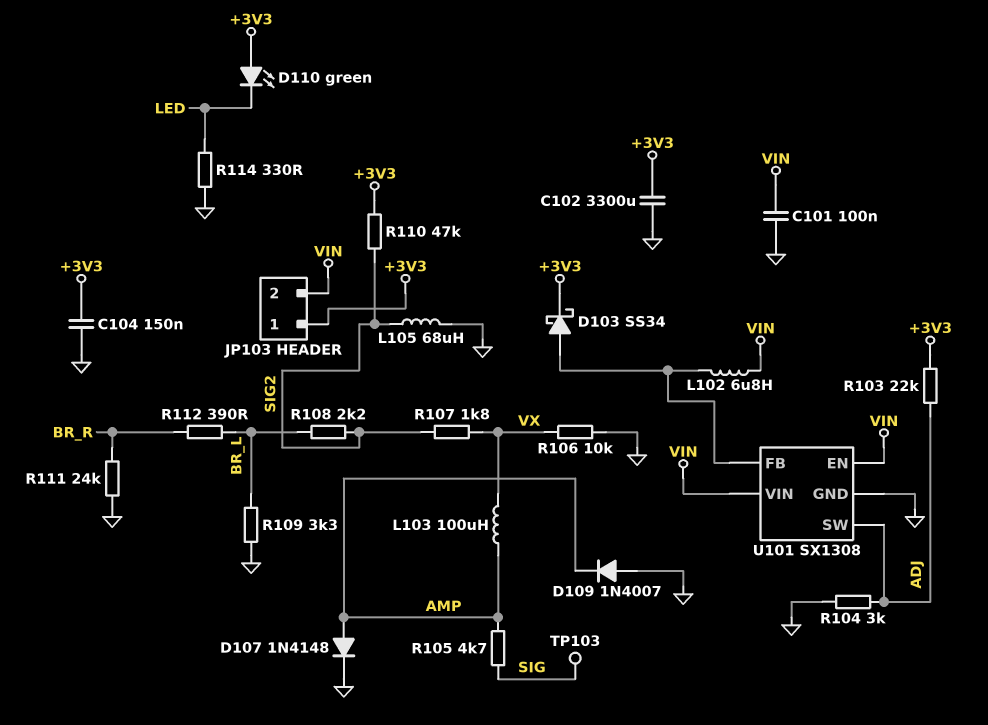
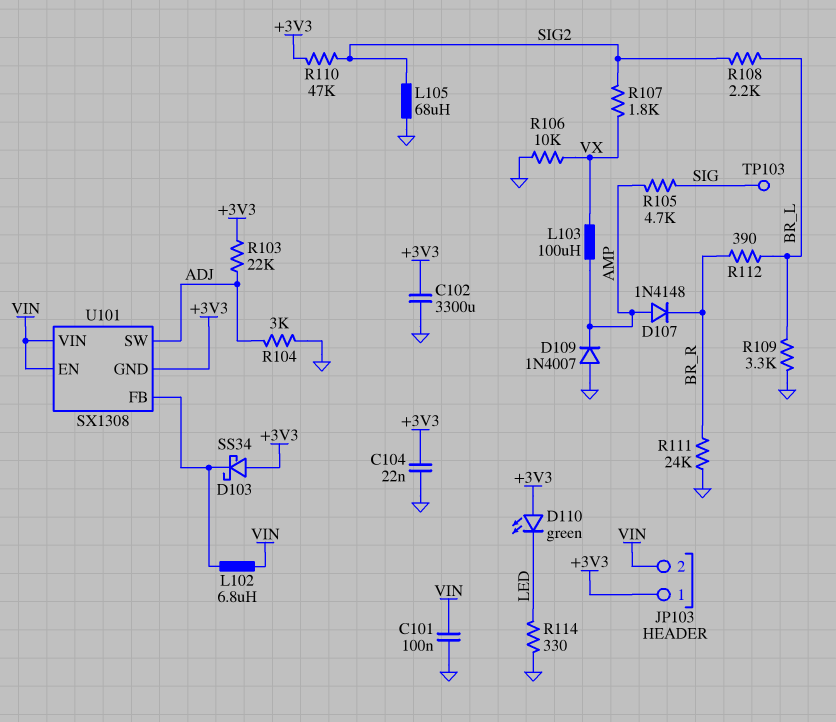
C104: 150nF (+3V3, GND) -> 22nF (+3V3, GND)
D103: schottky SS34 (A U101/FB, K +3V3) -> schottky SS34 (A +3V3, K U101/FB)
D107: diode 1N4148 (A AMP, K GND) -> diode 1N4148 (A AMP, K BR_R)
U101 pin GND: GND -> +3V3

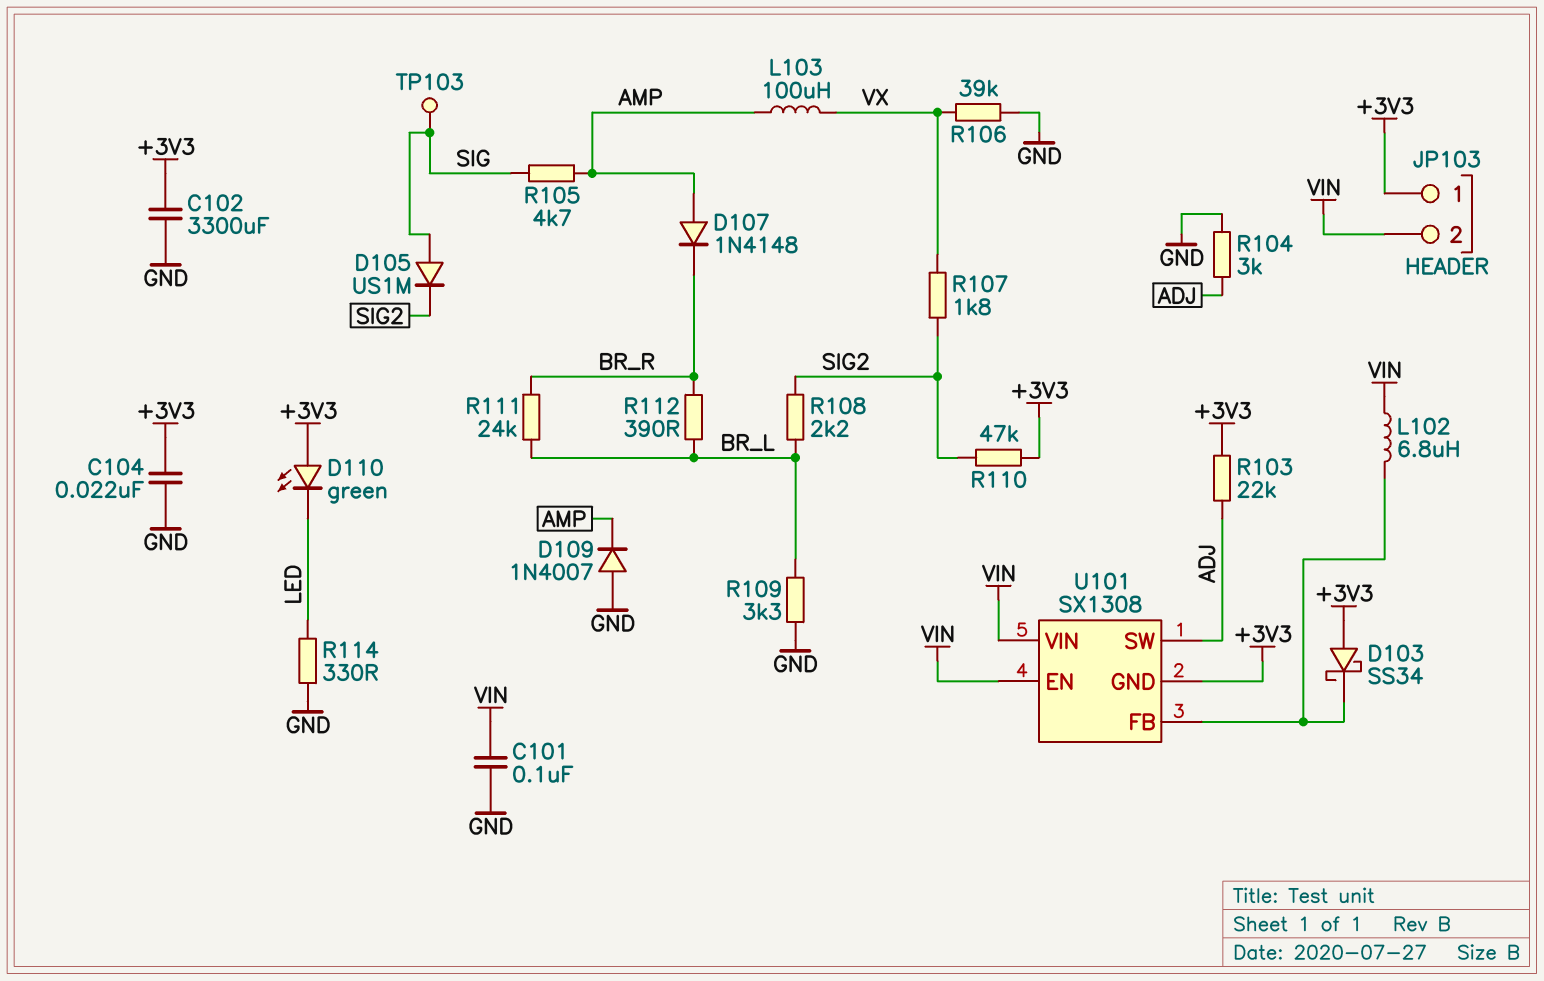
D105: none -> diode US1M (A SIG, K SIG2)
L105: 68uH (GND, SIG2) -> none
R106: 10k (GND, VX) -> 39k (GND, VX)
R111: 24k (BR_R, GND) -> 24k (BR_L, BR_R)

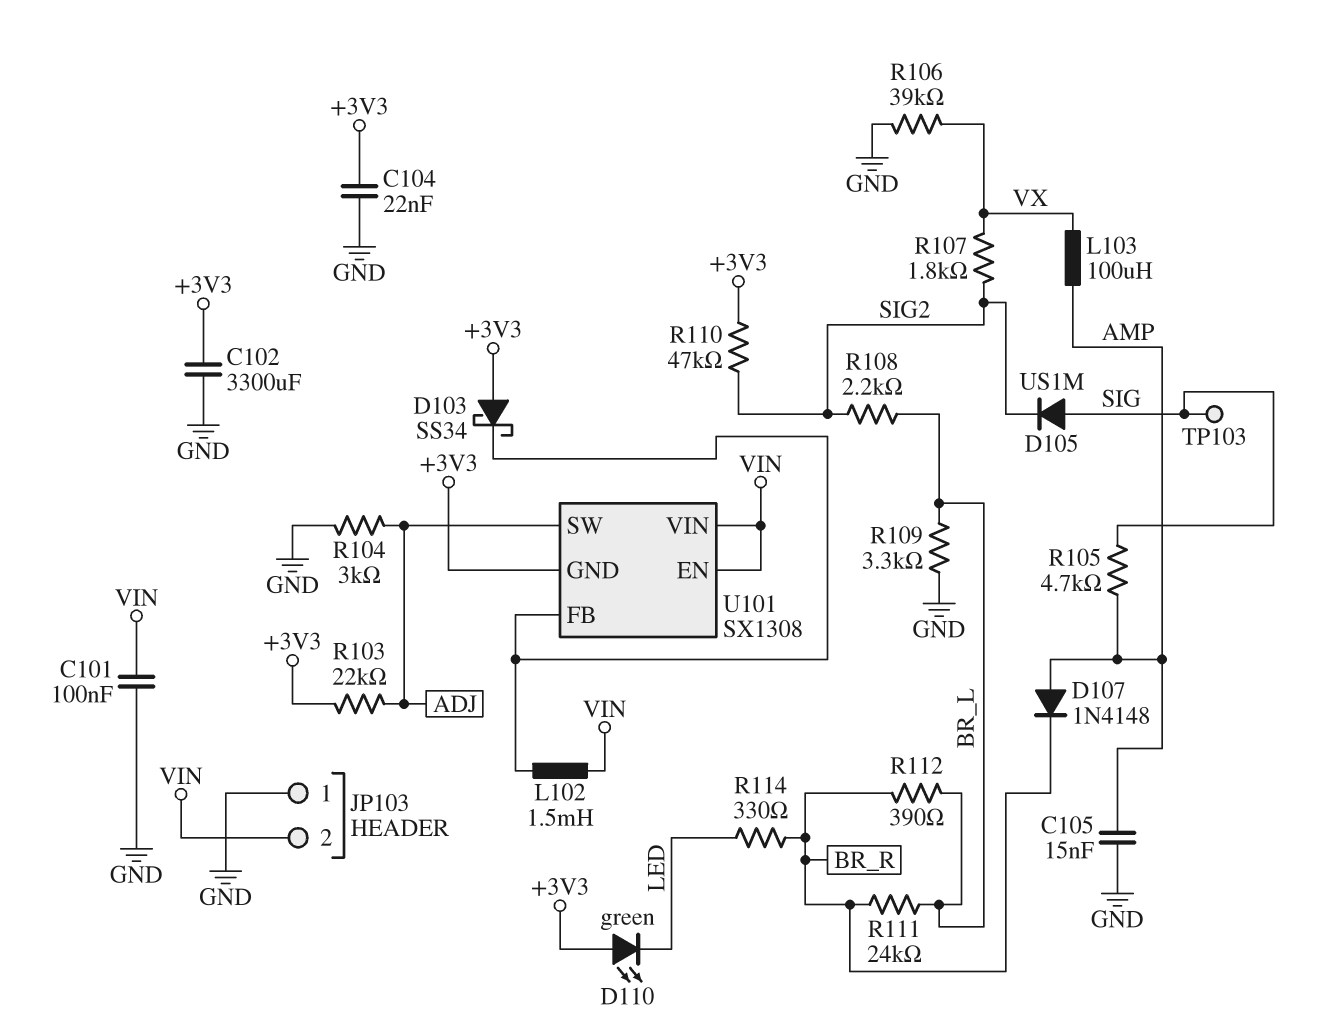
C105: none -> 15nF (AMP, GND)
D109: diode 1N4007 (A GND, K AMP) -> none
JP103 pin 1: +3V3 -> GND
L102: 6.8uH (U101/FB, VIN) -> 1.5mH (U101/FB, VIN)
R114: 330 (GND, LED) -> 330 (BR_R, LED)

